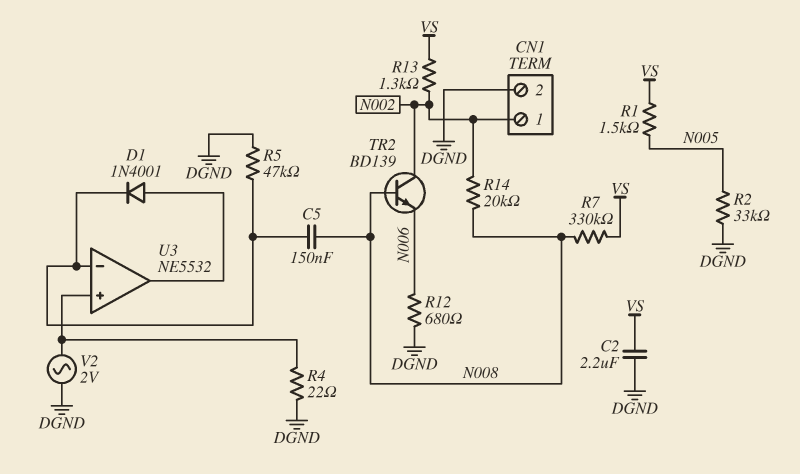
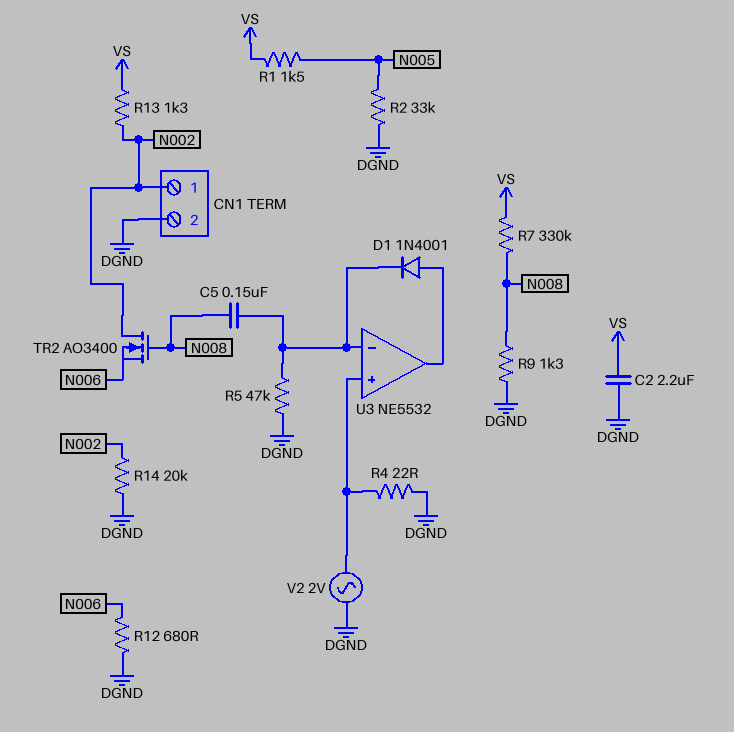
R9: none -> 1.3k (DGND, N008)
R14: 20k (N002, N008) -> 20k (DGND, N002)
TR2: NPN BD139 (B N008, C N002, E N006) -> NMOS AO3400 (G N008, D N002, S N006)

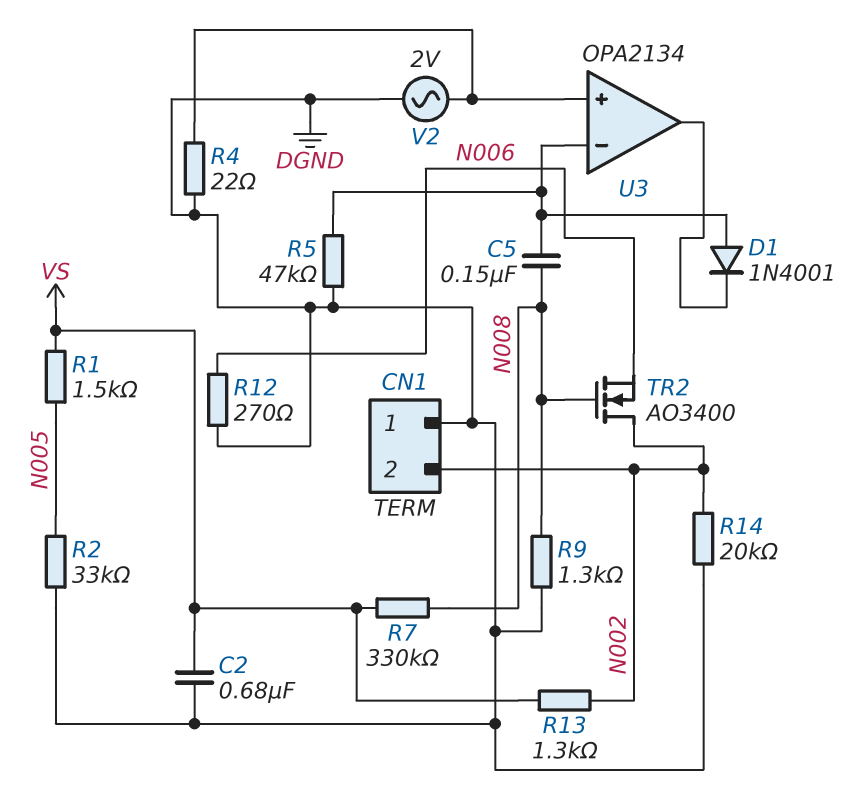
C2: 2.2uF (DGND, VS) -> 680nF (DGND, VS)
CN1 pin 1: N002 -> DGND
CN1 pin 2: DGND -> N002
D1: diode 1N4001 (A U3/out, K U3/in-) -> diode 1N4001 (A U3/in-, K U3/out)
R12: 680 (DGND, N006) -> 270 (DGND, N006)
U3: NE5532 -> OPA2134

